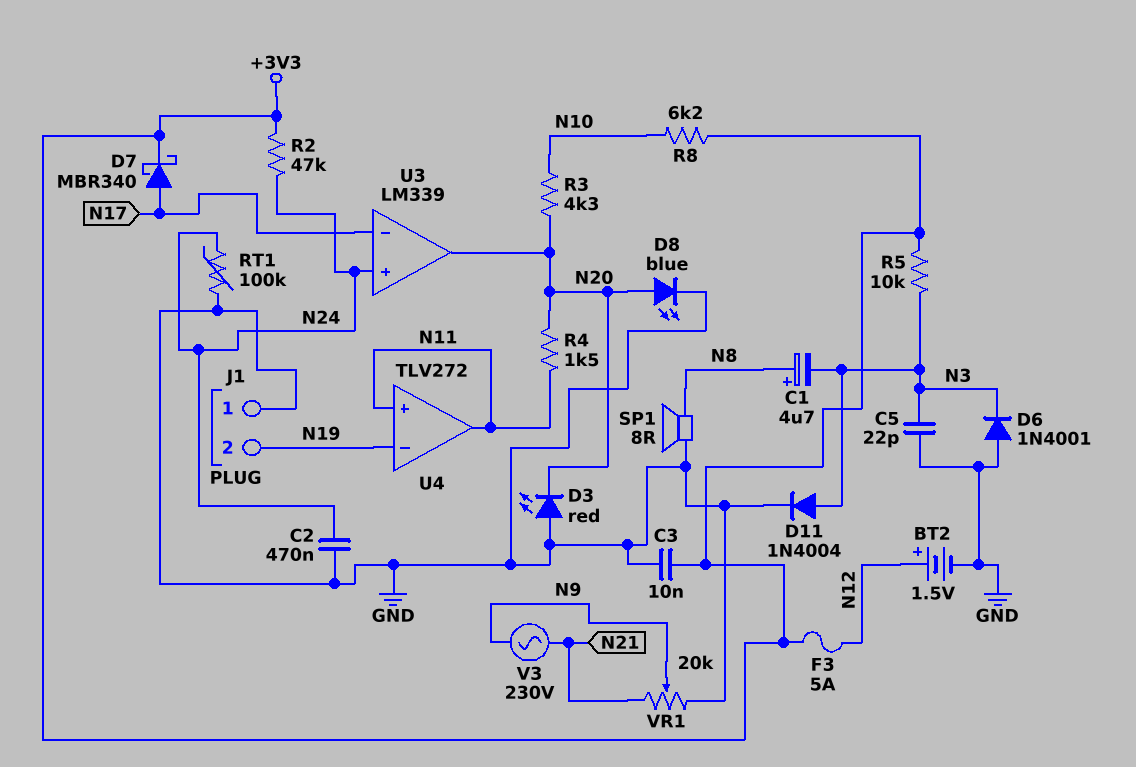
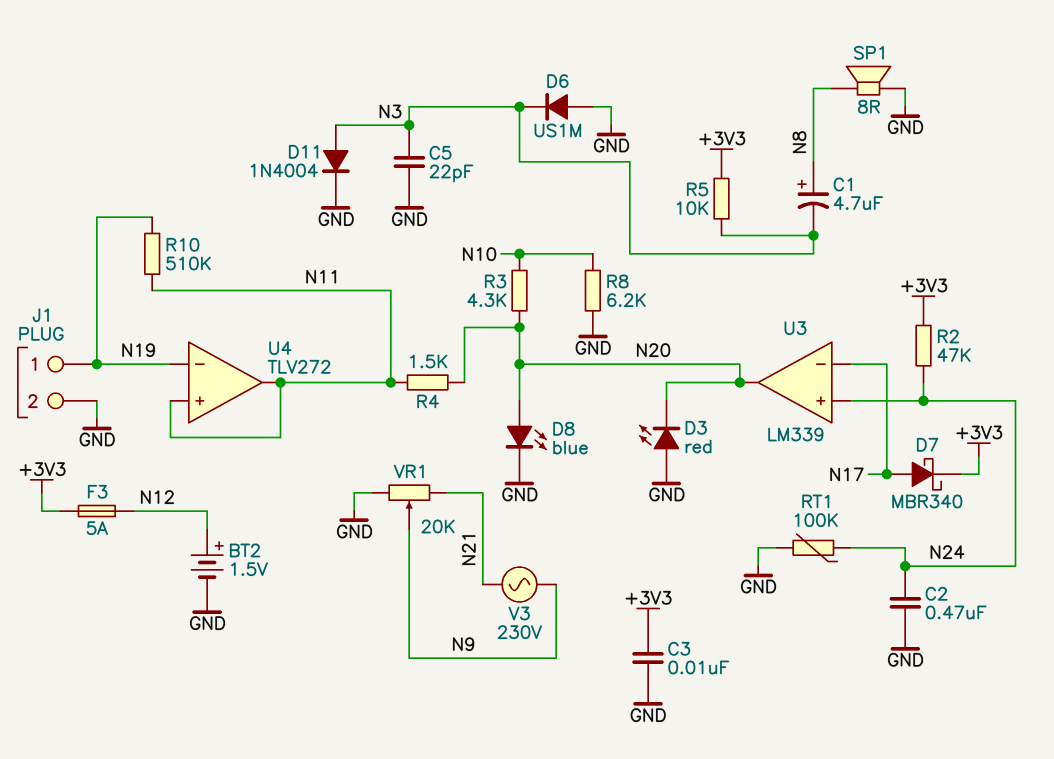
D6: diode 1N4001 (A GND, K N3) -> diode US1M (A GND, K N3)
J1 pin 1: GND -> N19
J1 pin 2: N19 -> GND
R8: 6.2k (+3V3, N10) -> 6.2k (GND, N10)
R10: none -> 510k (N11, N19)

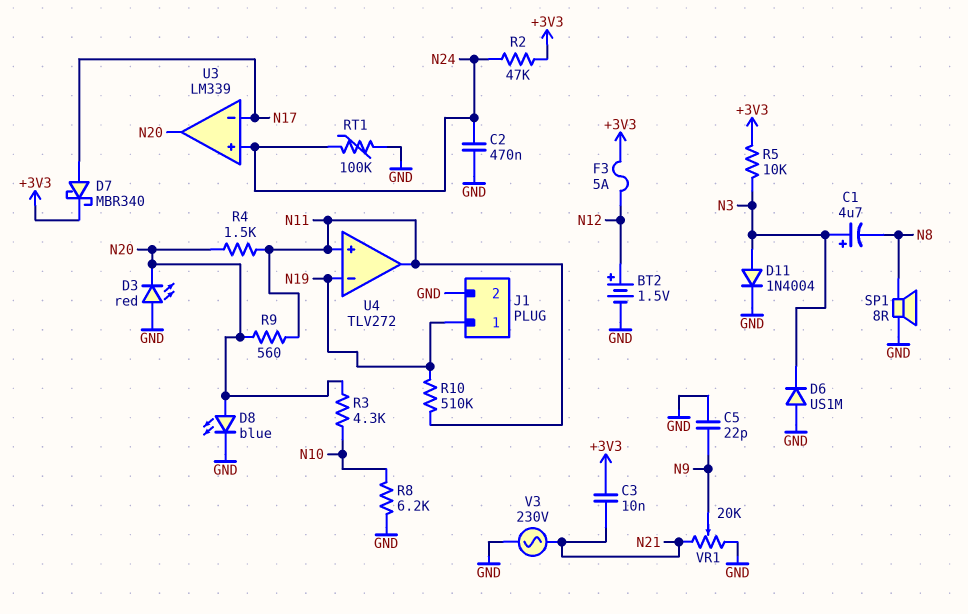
C1: 4.7uF (plus N8, minus N3) -> 4.7uF (plus N3, minus N8)
C3: 10nF (+3V3, GND) -> 10nF (+3V3, N21)
C5: 22pF (GND, N3) -> 22pF (GND, N9)
R9: none -> 560 (N11, N20)
V3: AC 230V (N9, N21) -> AC 230V (GND, N21)

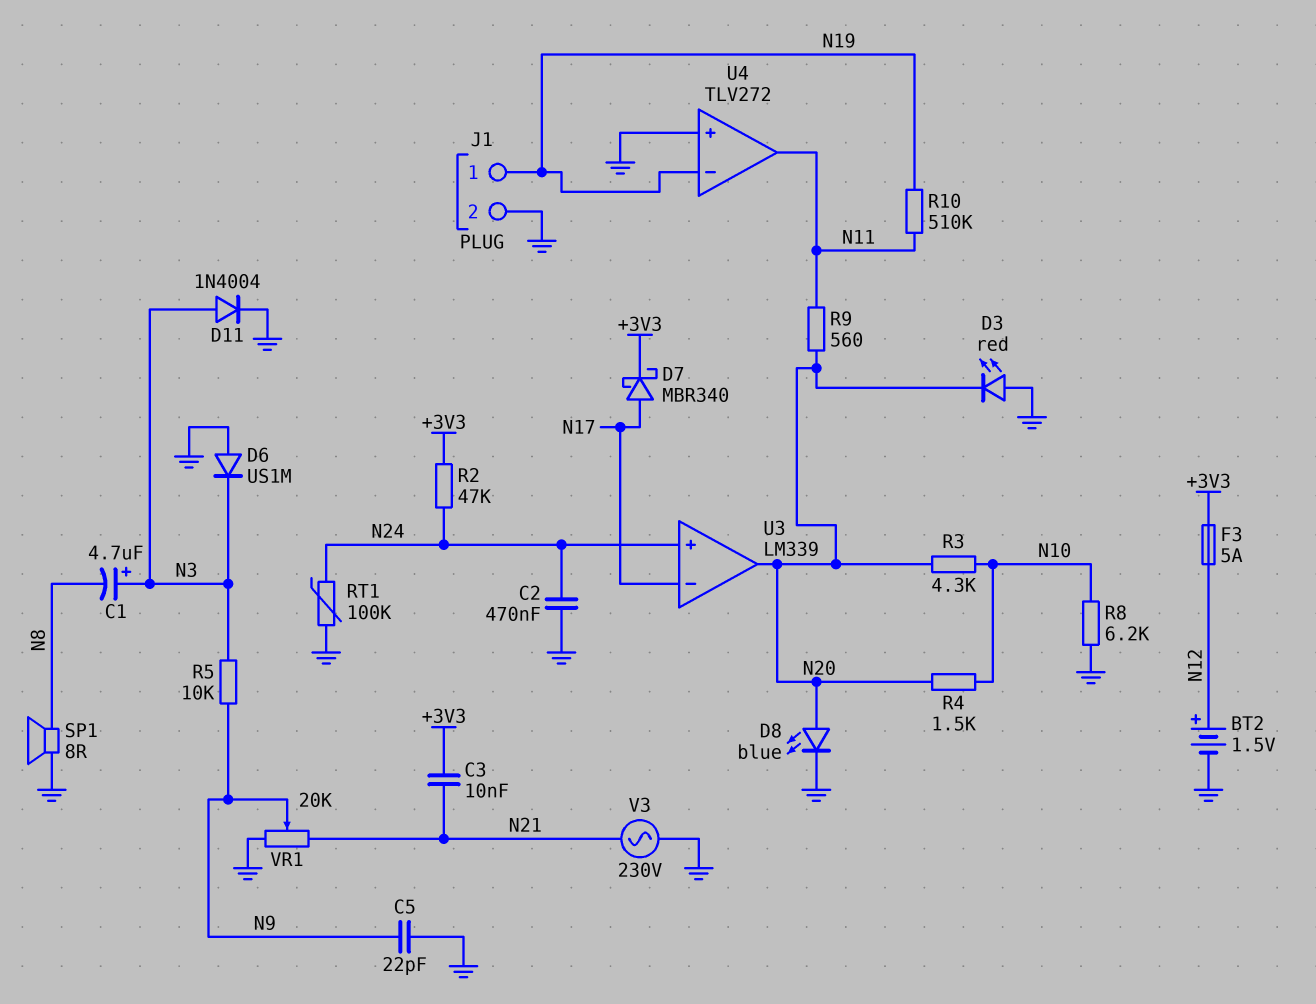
R4: 1.5k (N11, N20) -> 1.5k (N10, N20)
R5: 10k (+3V3, N3) -> 10k (N3, N9)
U4 pin in+: N11 -> GND

